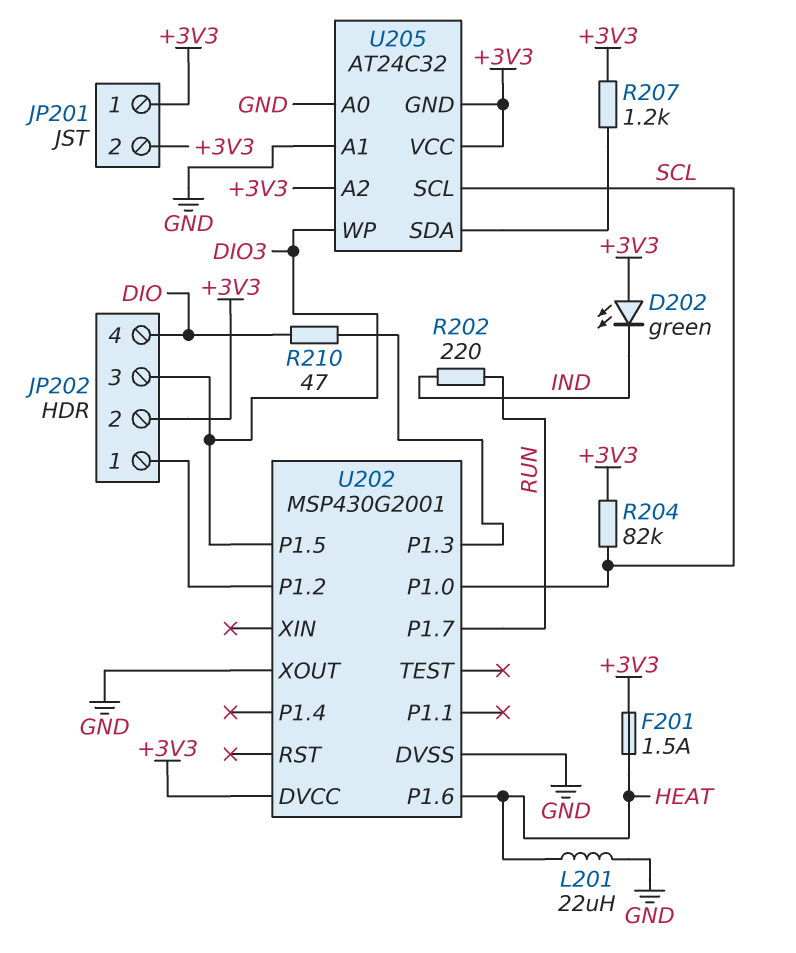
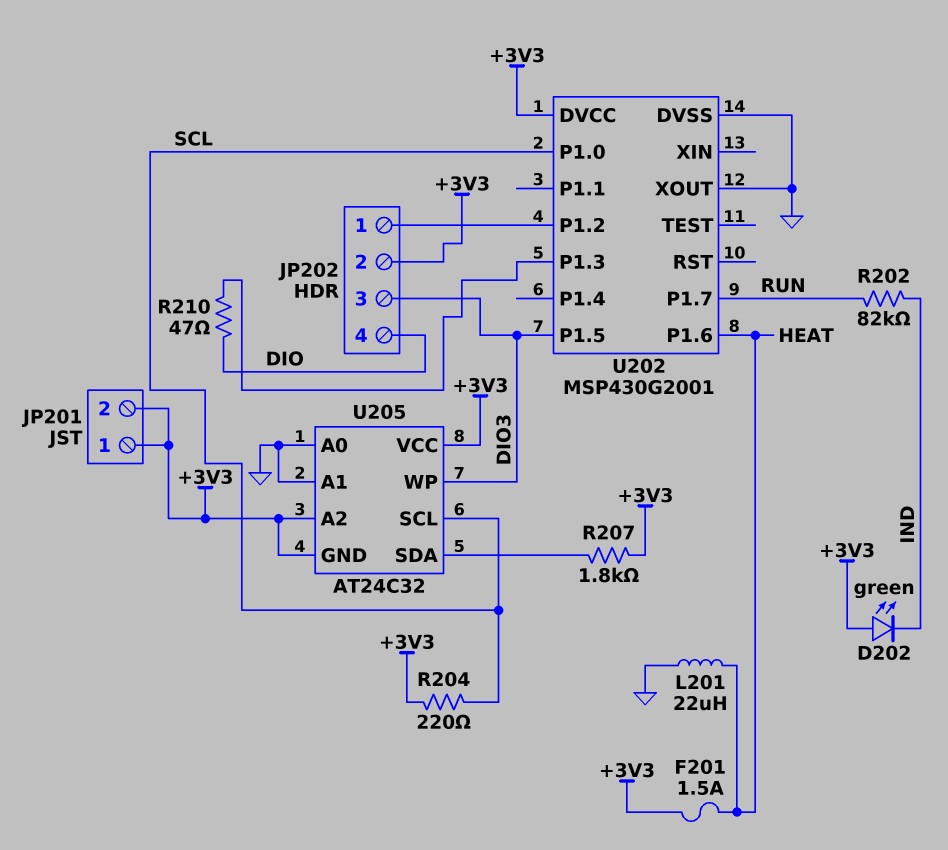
R202: 220 (IND, RUN) -> 82k (IND, RUN)
R204: 82k (+3V3, SCL) -> 220 (+3V3, SCL)
R207: 1.2k (+3V3, U205/SDA) -> 1.8k (+3V3, U205/SDA)

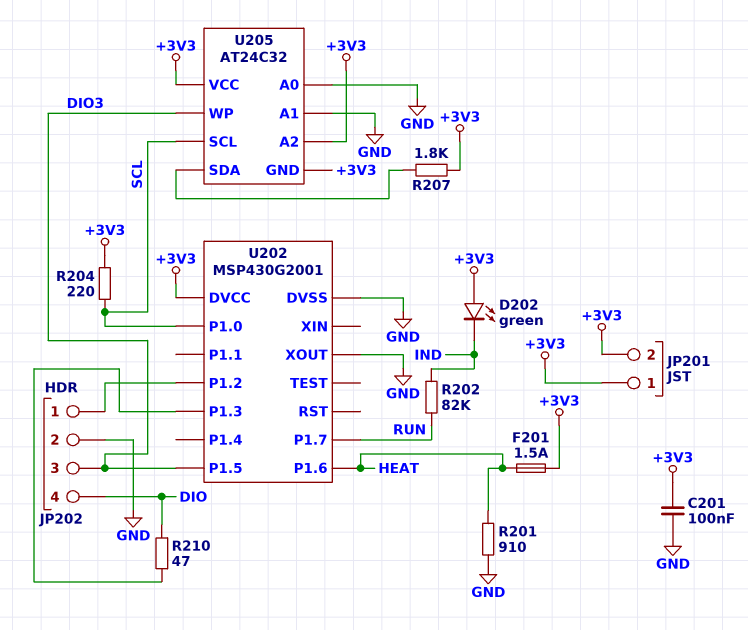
C201: none -> 100nF (+3V3, GND)
JP202 pin 2: +3V3 -> GND
L201: 22uH (GND, HEAT) -> none
R201: none -> 910 (GND, HEAT)

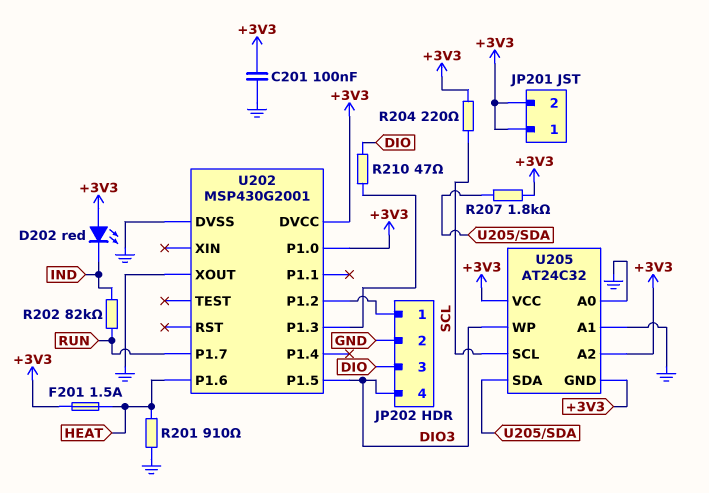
D202: LED green (A +3V3, K IND) -> LED red (A +3V3, K IND)
JP202 pin 3: DIO3 -> DIO
JP202 pin 4: DIO -> DIO3
U202 pin P1.0: SCL -> +3V3

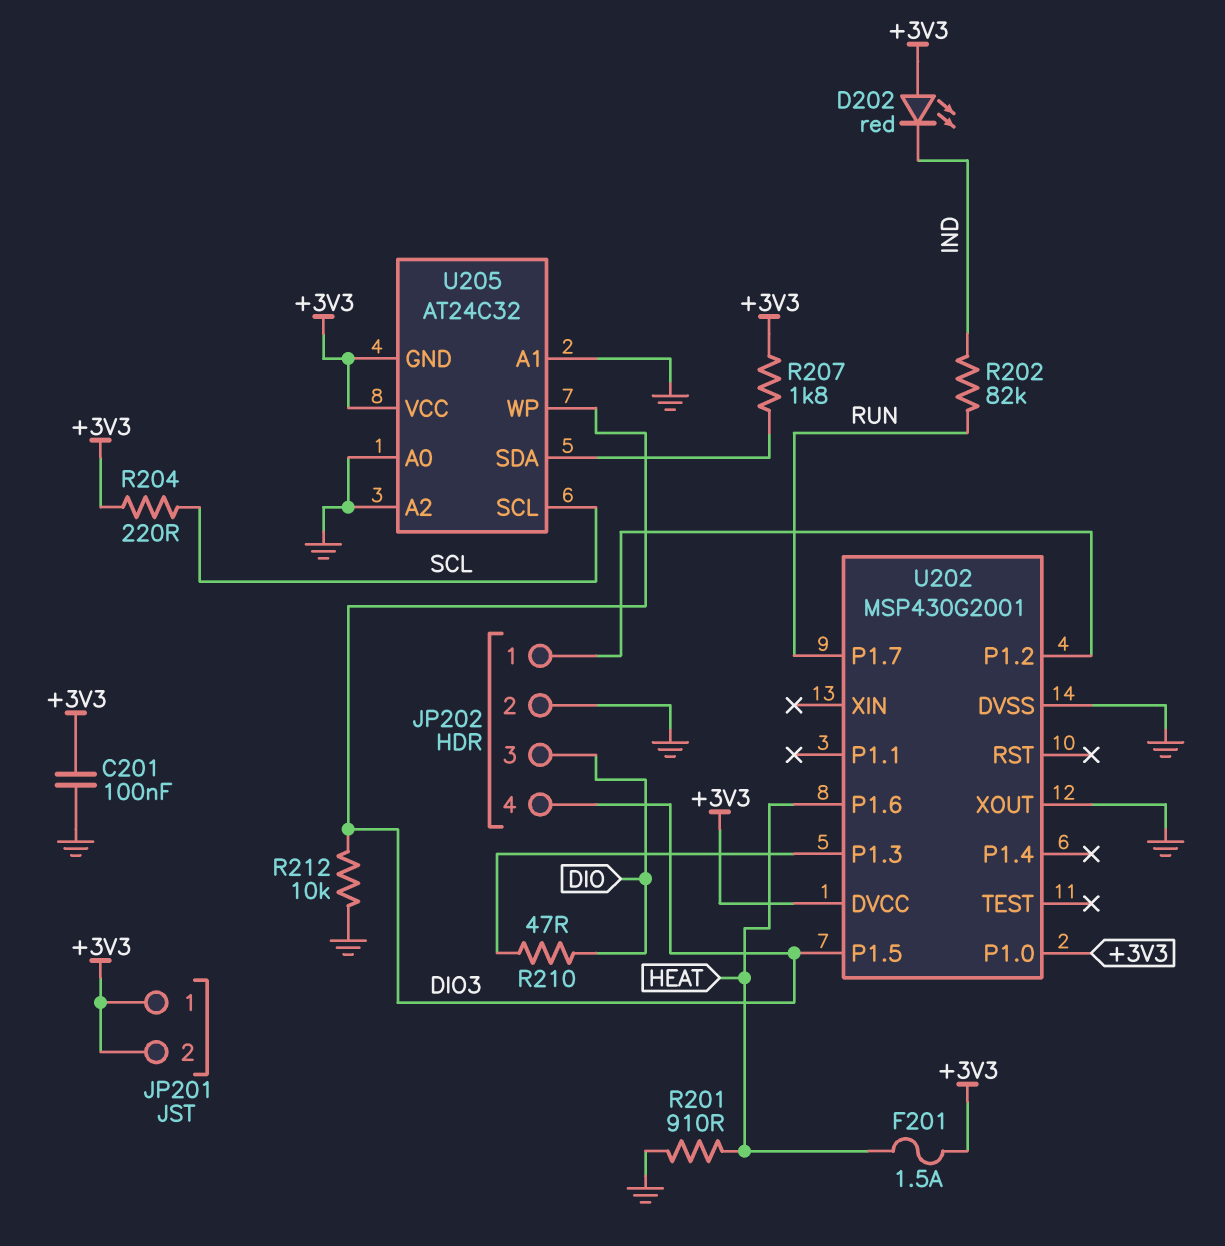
R212: none -> 10k (DIO3, GND)
U205 pin A2: +3V3 -> GND

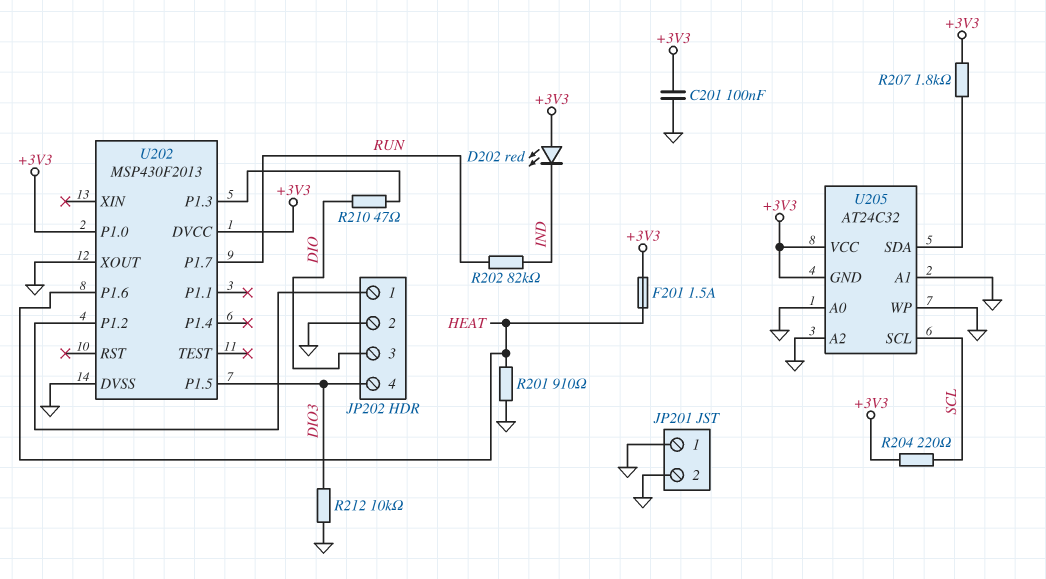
JP201 pin 1: +3V3 -> GND
JP201 pin 2: +3V3 -> GND
U202: MSP430G2001 -> MSP430F2013
U205 pin WP: DIO3 -> GND

